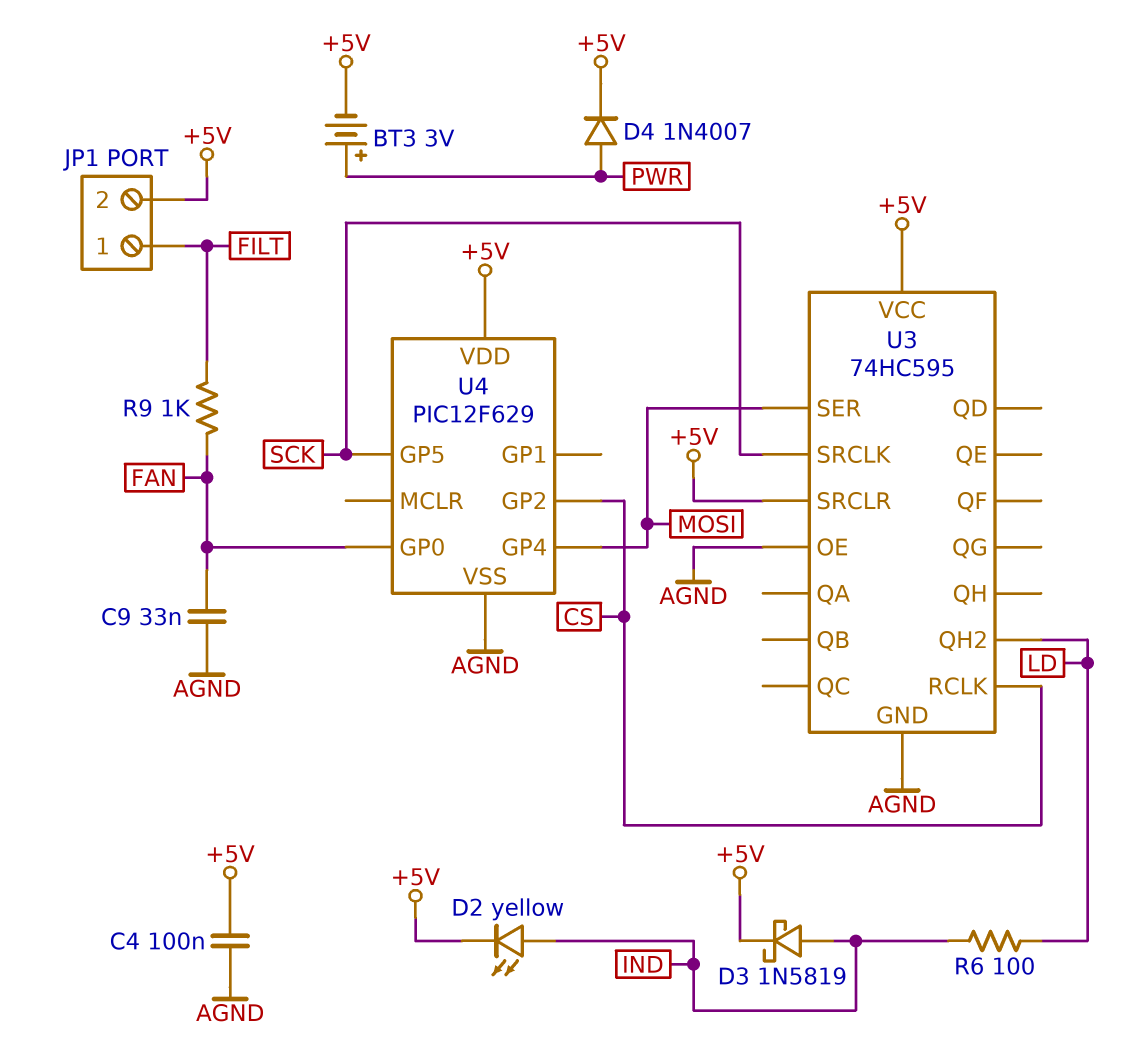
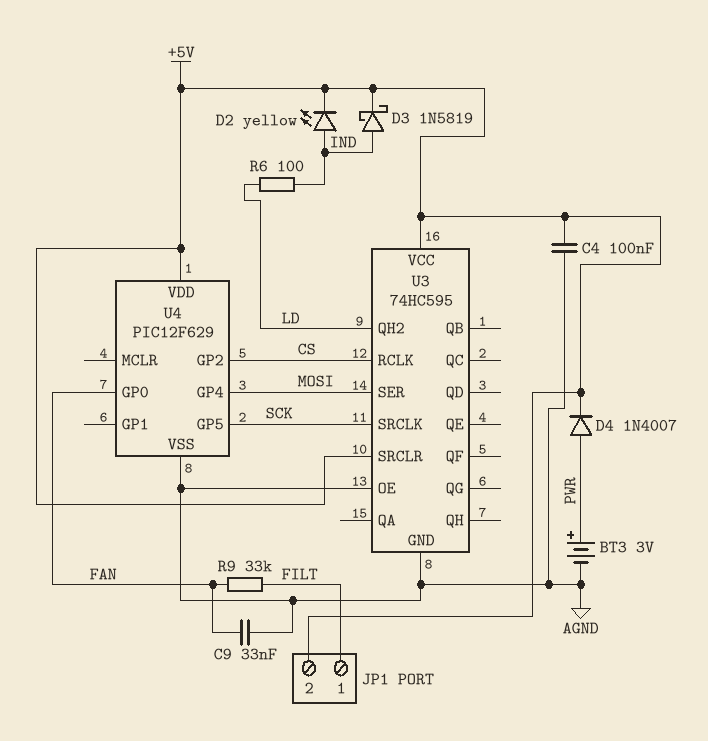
BT3: 3V (plus PWR, minus +5V) -> 3V (plus PWR, minus AGND)
R9: 1k (FAN, FILT) -> 33k (FAN, FILT)

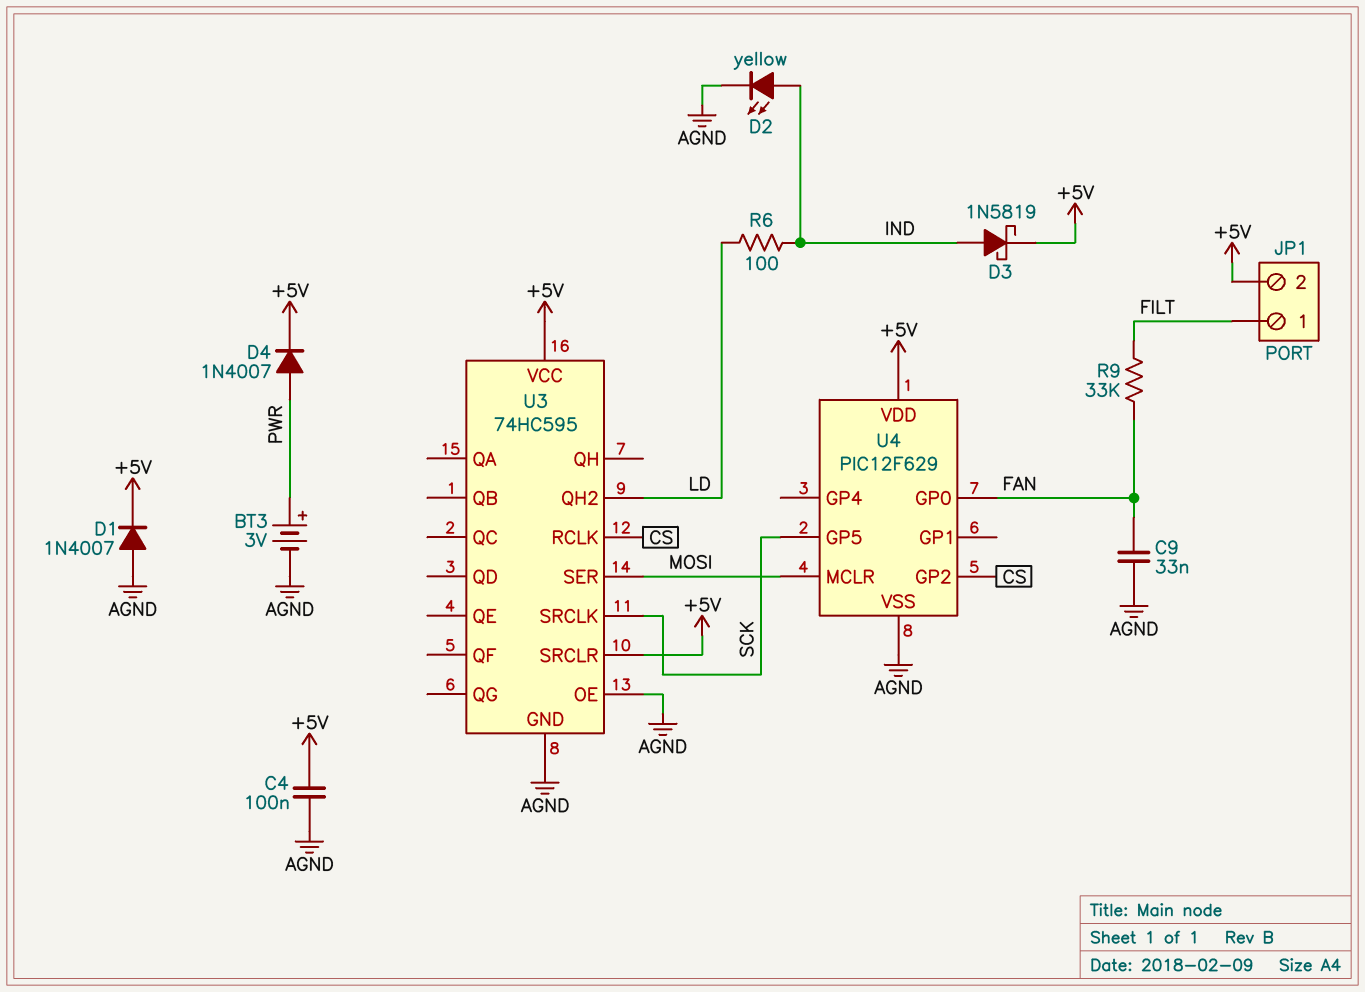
D1: none -> diode 1N4007 (A AGND, K +5V)
D2: LED yellow (A IND, K +5V) -> LED yellow (A IND, K AGND)
U4 pin GP4: MOSI -> none
U4 pin MCLR: none -> MOSI

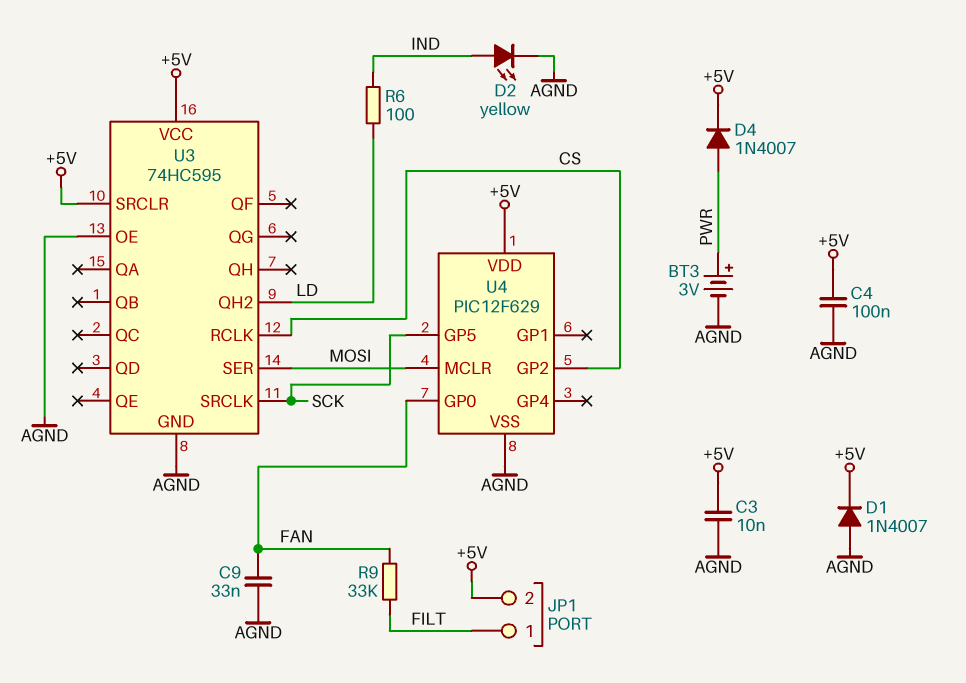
C3: none -> 10nF (+5V, AGND)
D3: schottky 1N5819 (A IND, K +5V) -> none

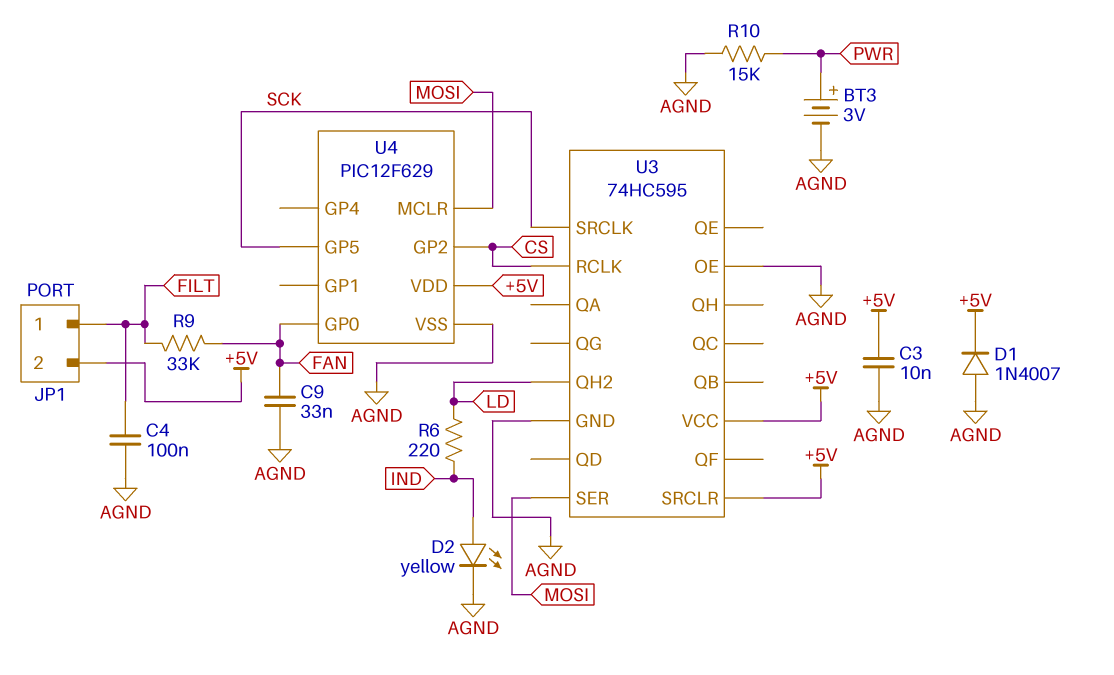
C4: 100nF (+5V, AGND) -> 100nF (AGND, FILT)
D4: diode 1N4007 (A PWR, K +5V) -> none
R6: 100 (IND, LD) -> 220 (IND, LD)
R10: none -> 15k (AGND, PWR)

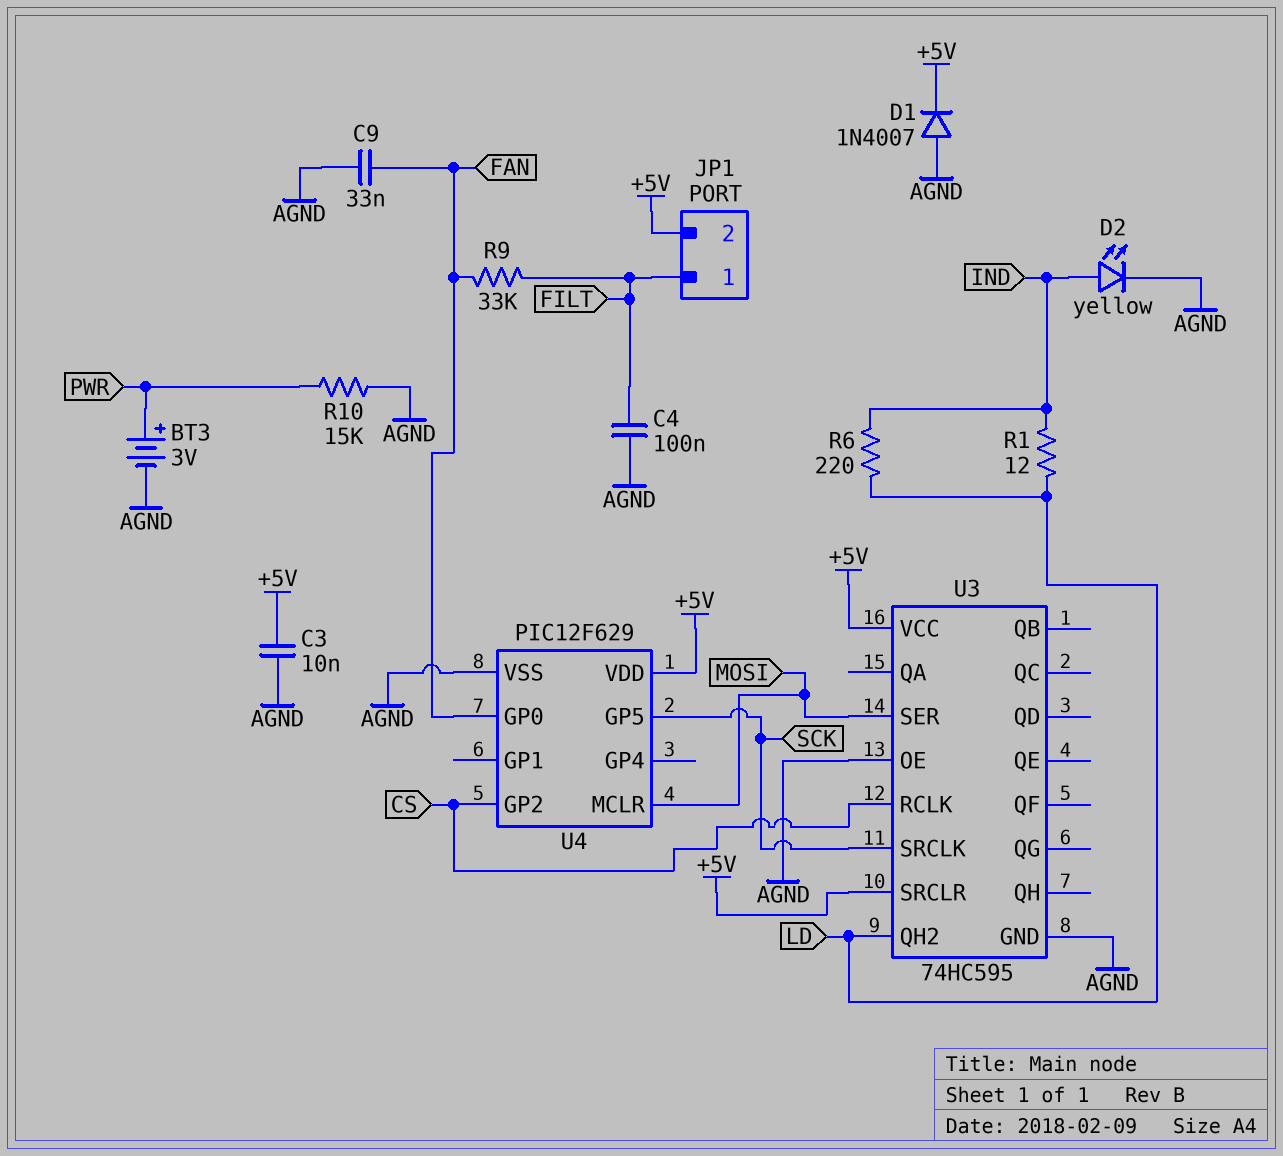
R1: none -> 12 (IND, LD)

